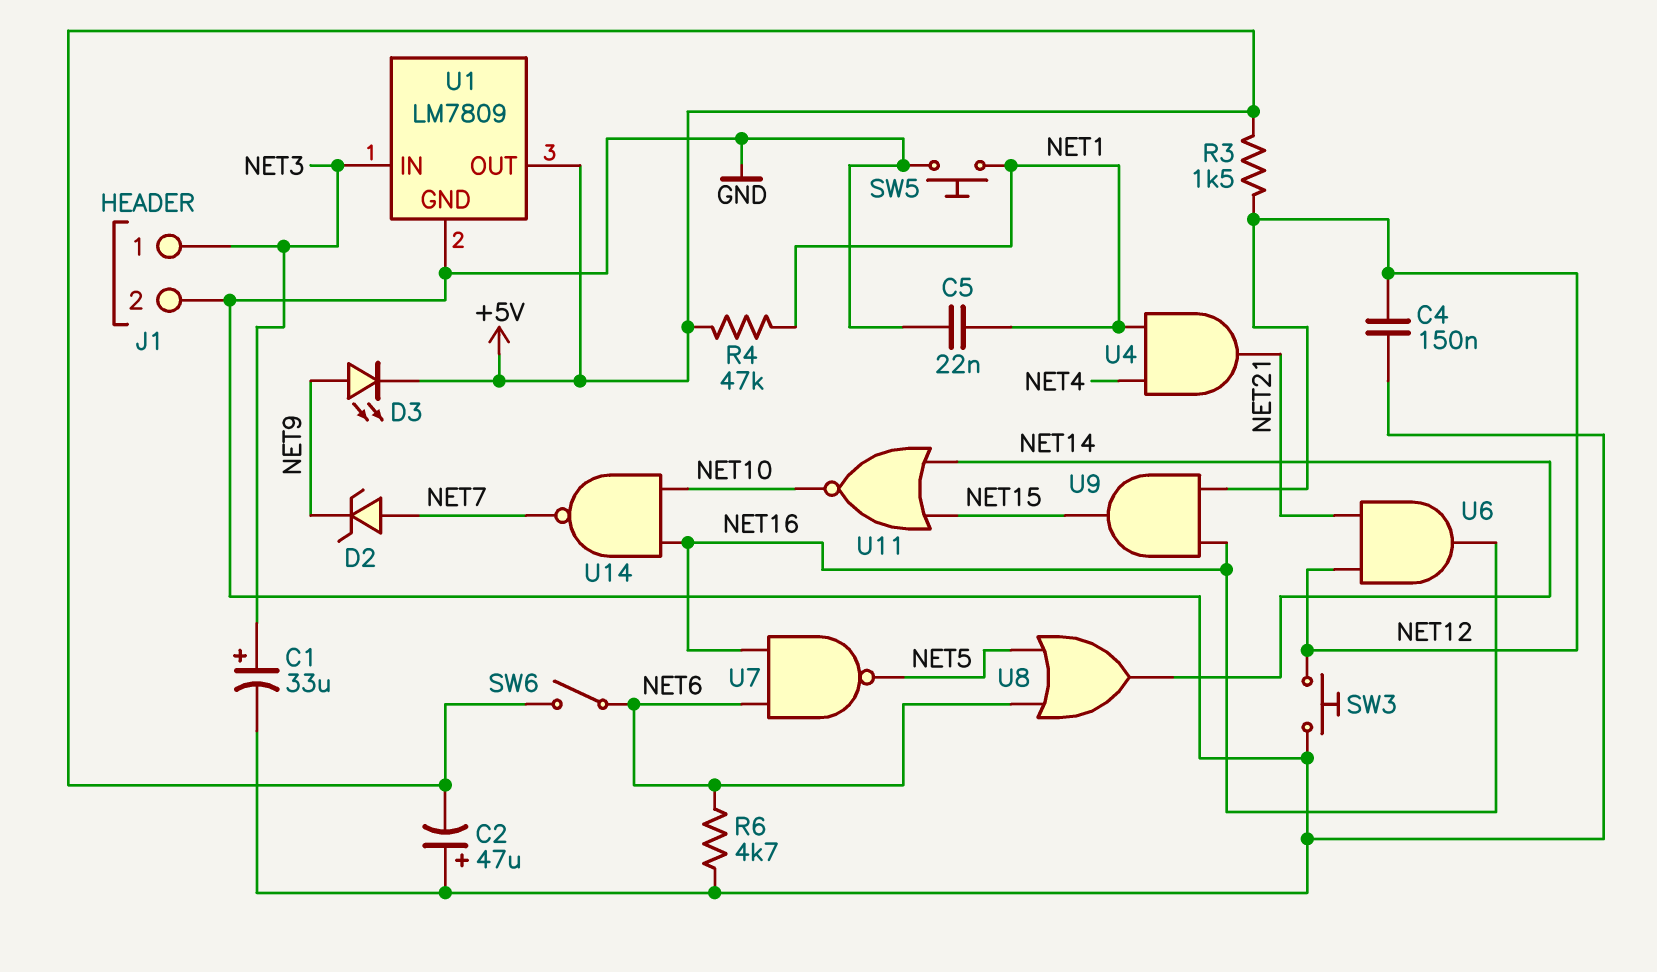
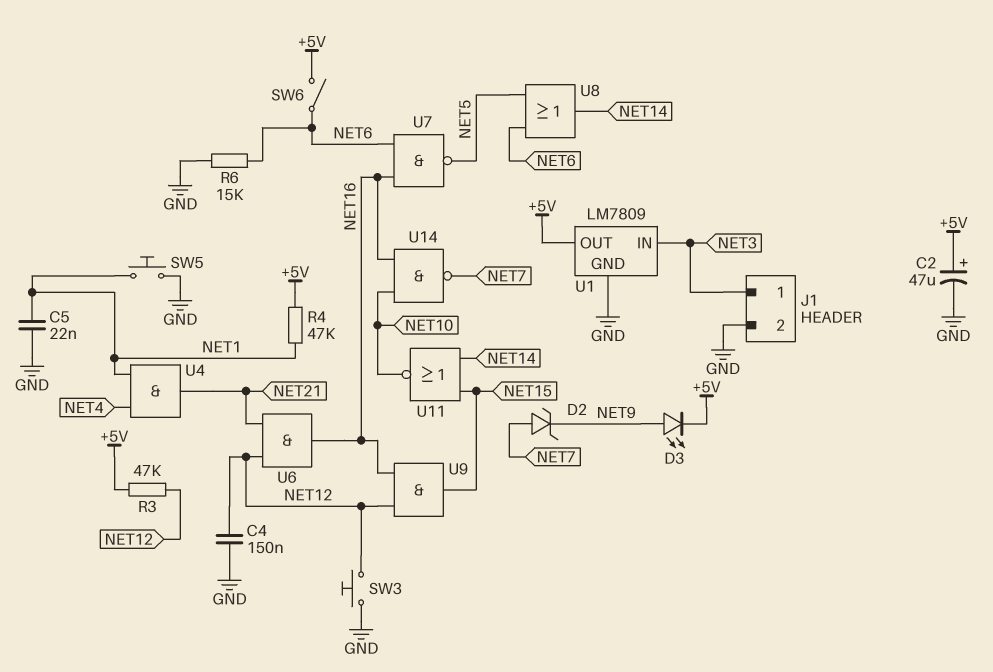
C1: 33uF (plus NET3, minus GND) -> none
C2: 47uF (plus GND, minus +5V) -> 47uF (plus +5V, minus GND)
R3: 1.5k (+5V, NET12) -> 47k (+5V, NET12)
R6: 4.7k (GND, NET6) -> 15k (GND, NET6)

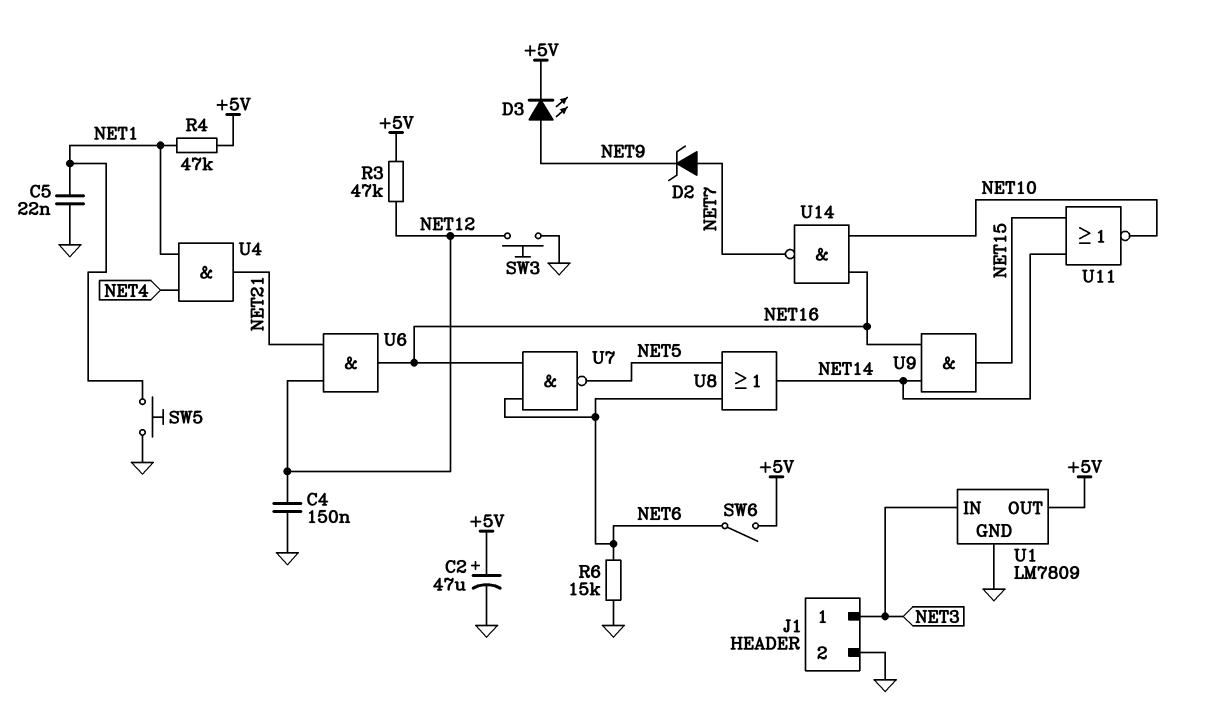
U9: AND (in NET12, in NET16, out NET15) -> AND (in NET14, in NET16, out NET15)

